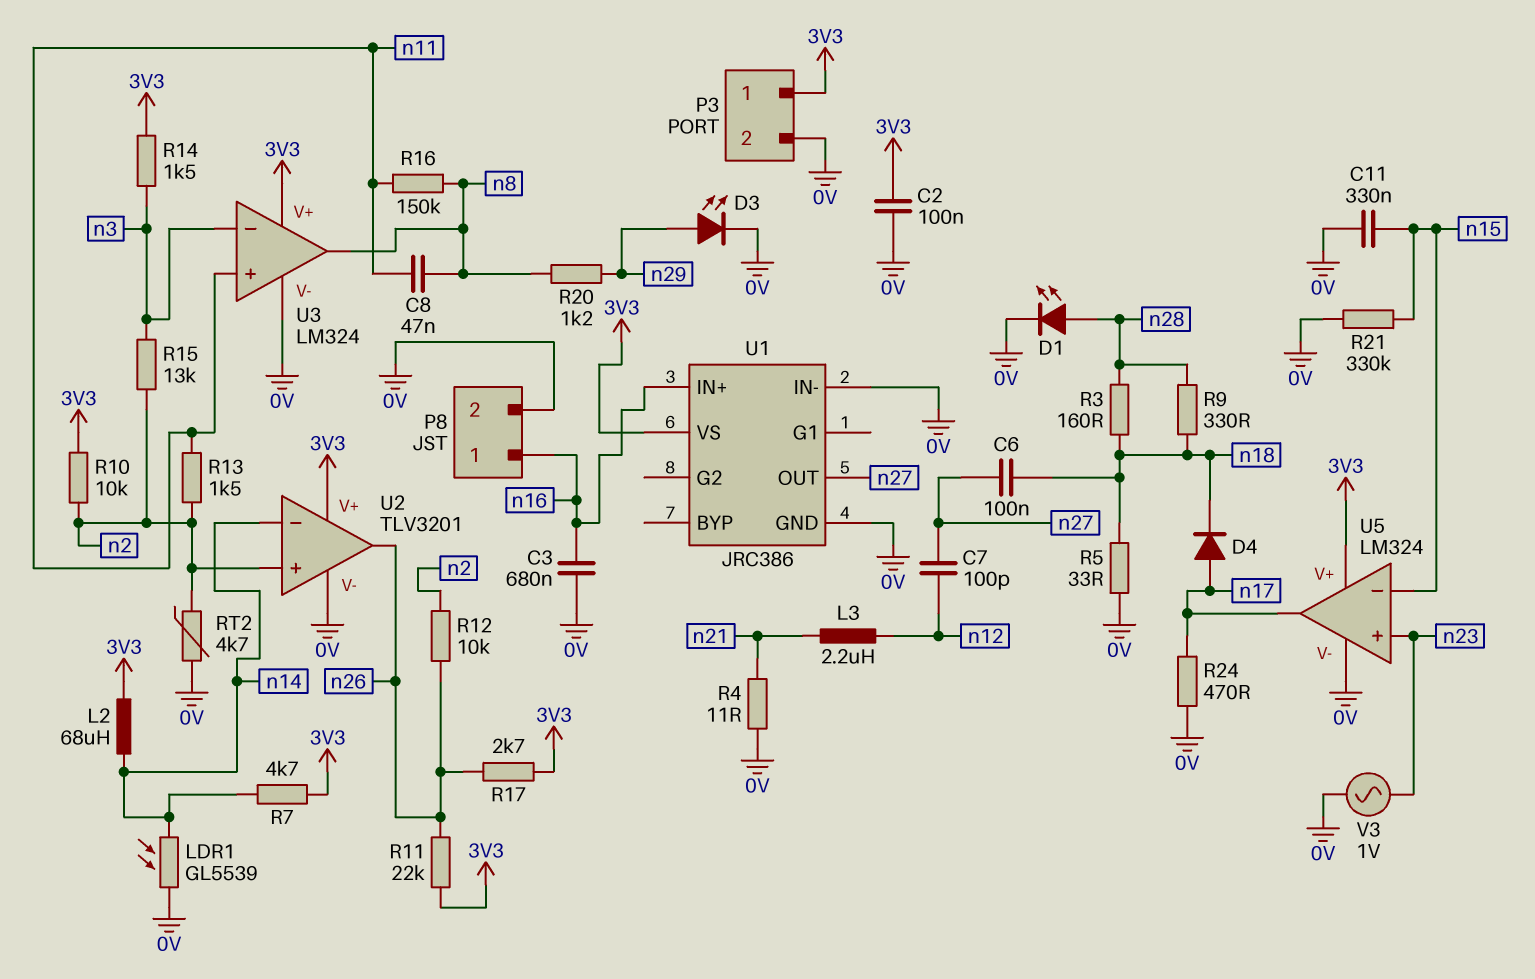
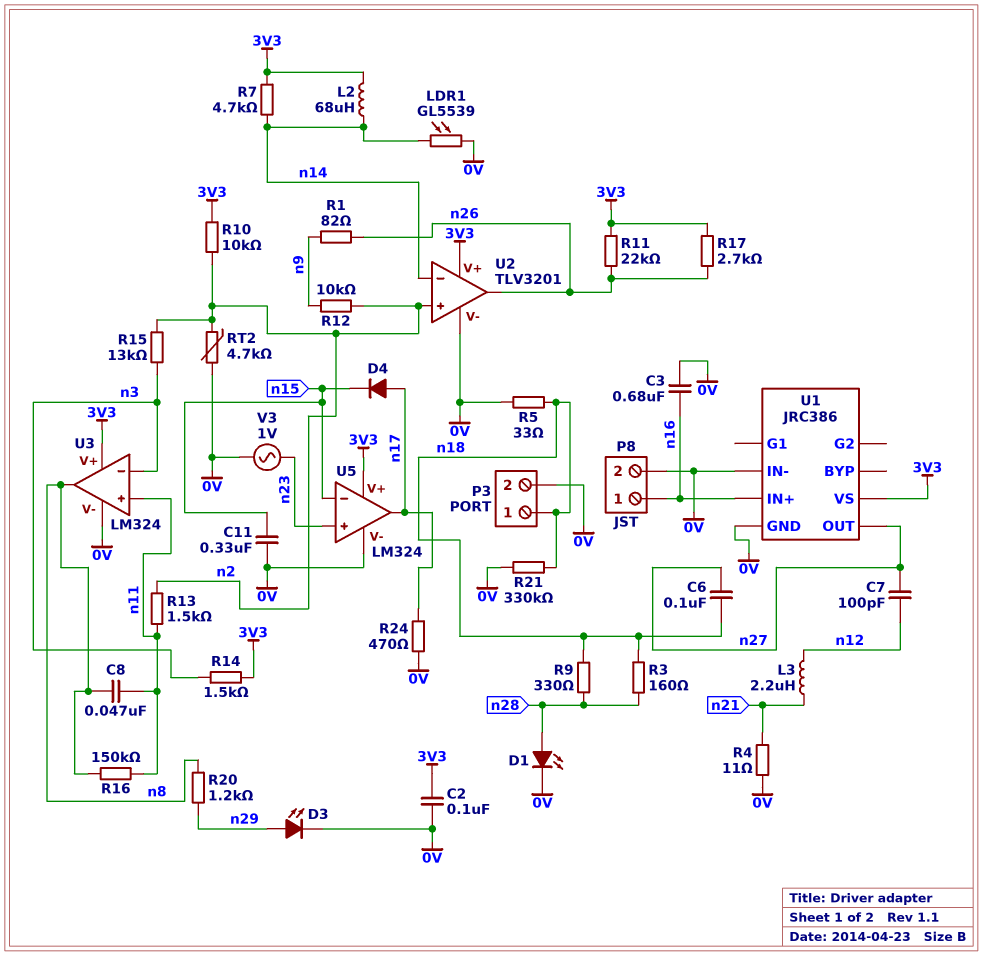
D4: diode (A n17, K n18) -> diode (A n17, K n15)
P3 pin 1: 3V3 -> n18
R1: none -> 82 (n9, n26)
R12: 10k (n2, n26) -> 10k (n2, n9)
R21: 330k (0V, n15) -> 330k (0V, n18)

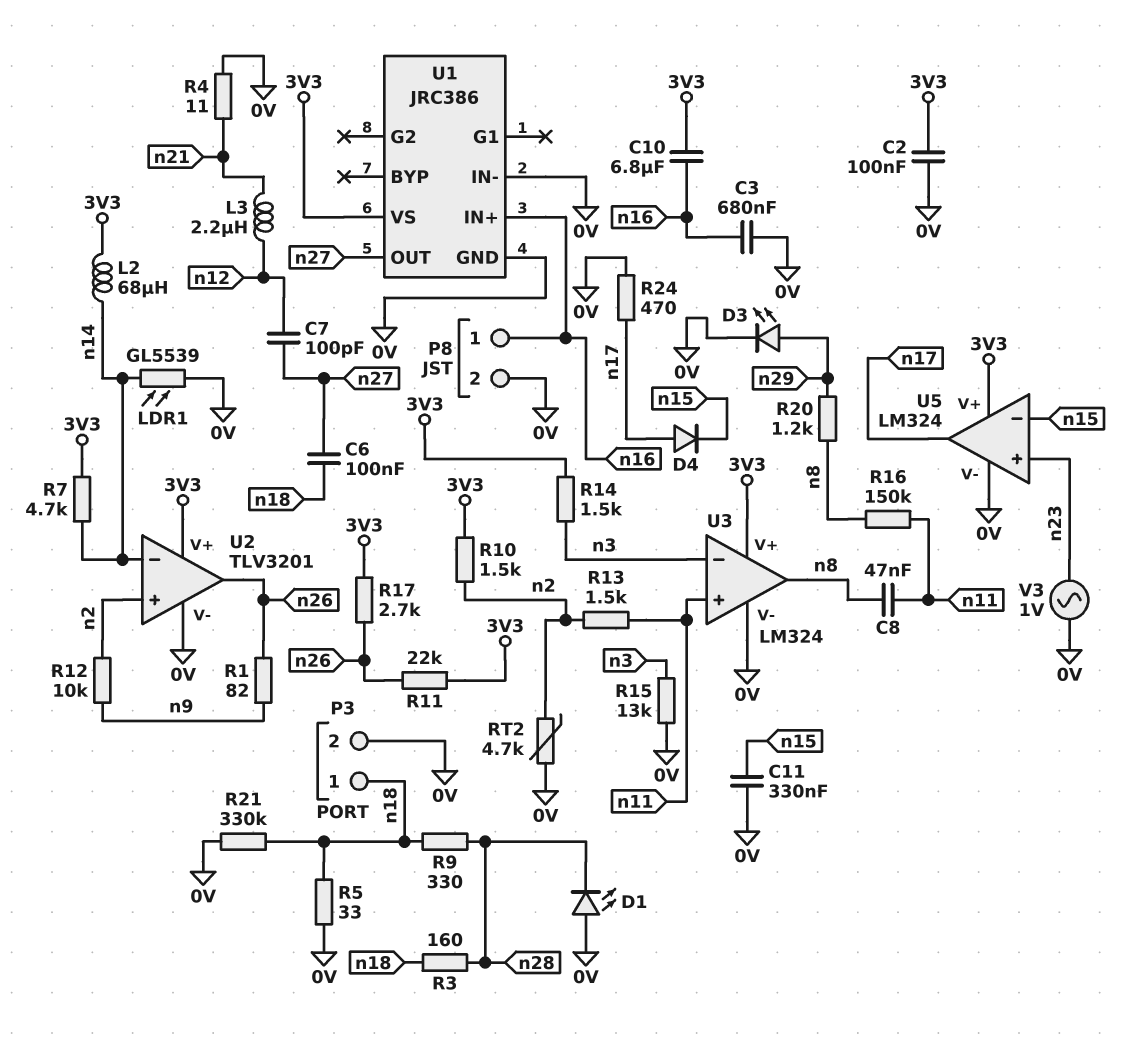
C10: none -> 6.8uF (3V3, n16)
D1: LED (A n28, K 0V) -> LED (A 0V, K n28)
R10: 10k (3V3, n2) -> 1.5k (3V3, n2)
R15: 13k (n2, n3) -> 13k (0V, n3)

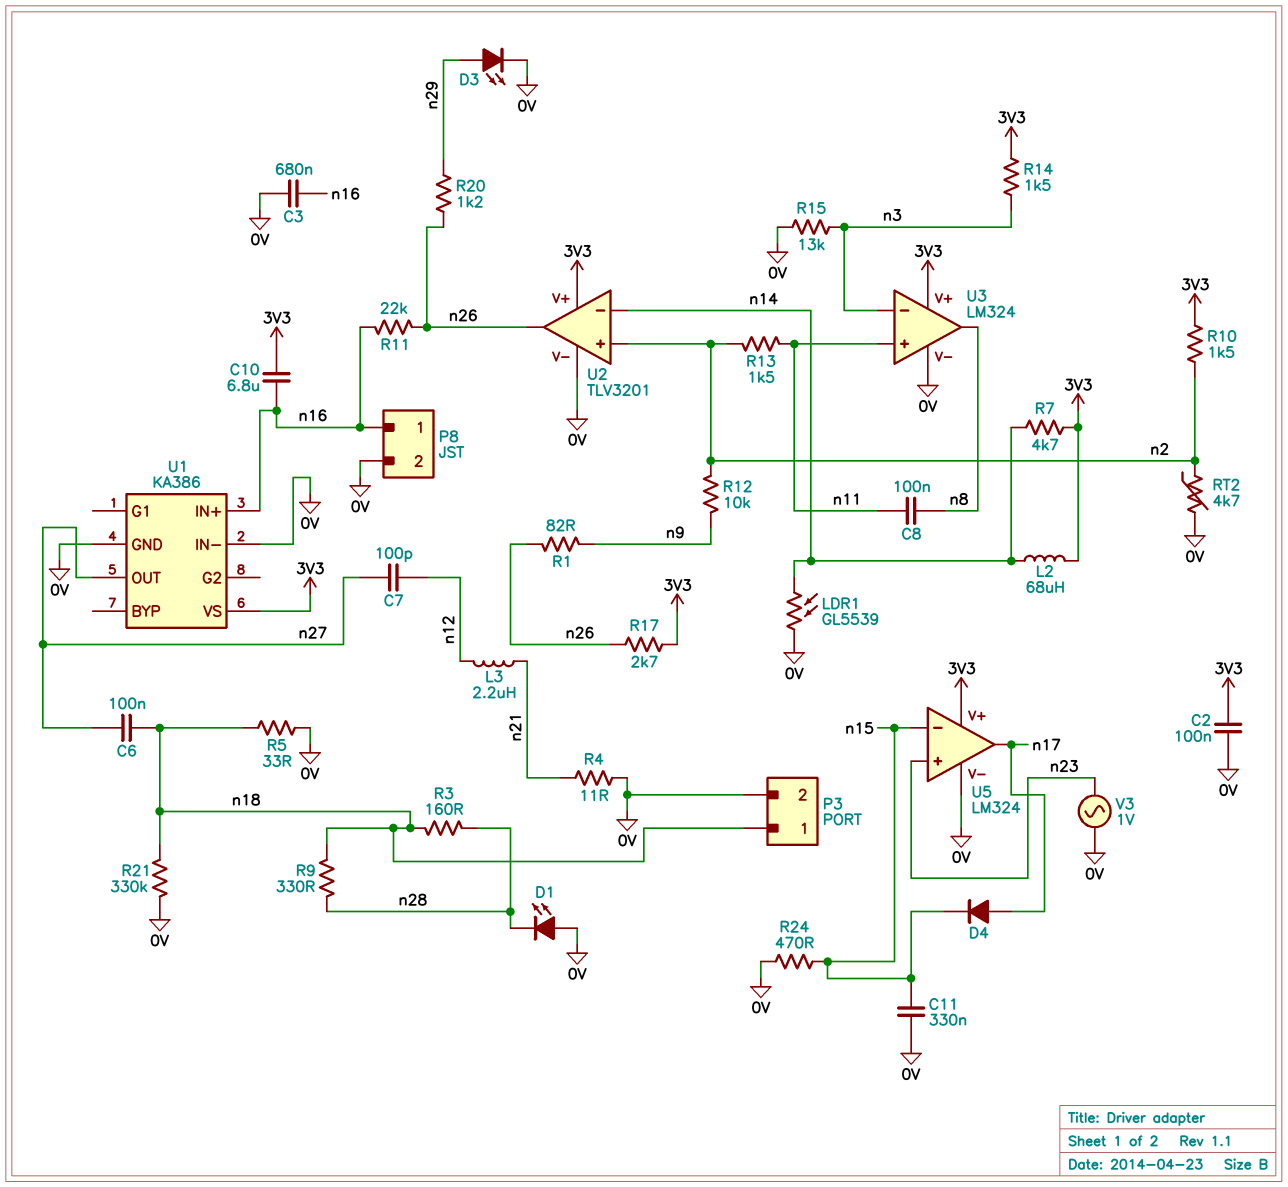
C8: 47nF (n8, n11) -> 100nF (n8, n11)
R11: 22k (3V3, n26) -> 22k (n16, n26)
R16: 150k (n8, n11) -> none
R20: 1.2k (n8, n29) -> 1.2k (n26, n29)
R24: 470 (0V, n17) -> 470 (0V, n15)
U1: JRC386 -> KA386

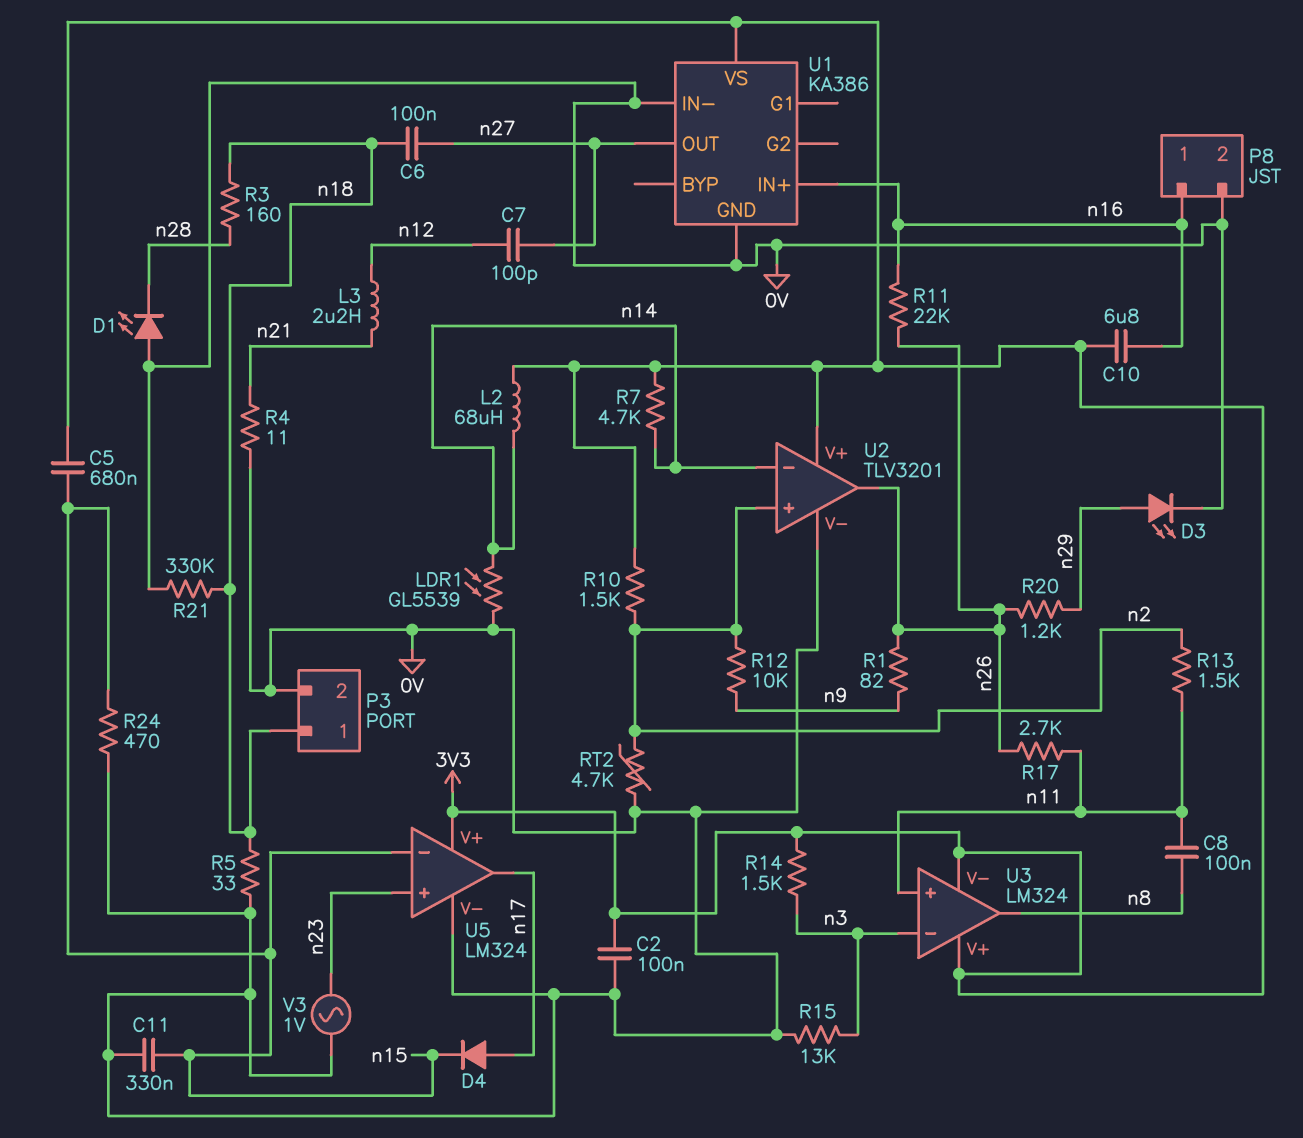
C3: 680nF (0V, n16) -> none
C5: none -> 680nF (3V3, n15)
R9: 330 (n18, n28) -> none
R17: 2.7k (3V3, n26) -> 2.7k (n11, n26)
U3 pin V-: 0V -> 3V3

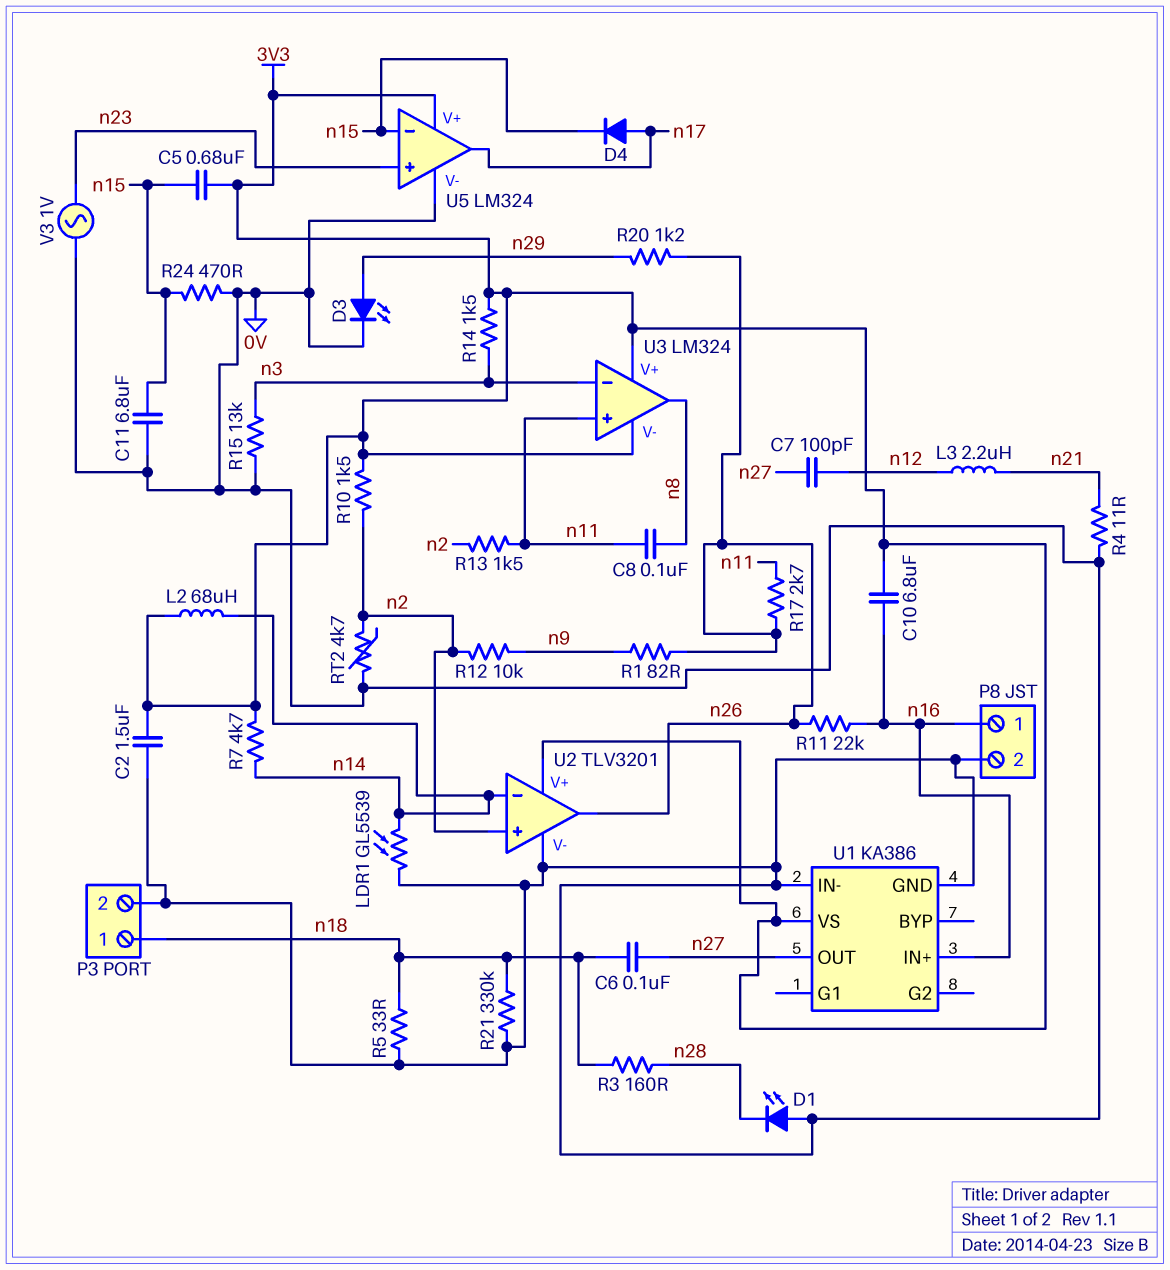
C2: 100nF (0V, 3V3) -> 1.5uF (0V, 3V3)
C11: 330nF (0V, n15) -> 6.8uF (0V, n15)

